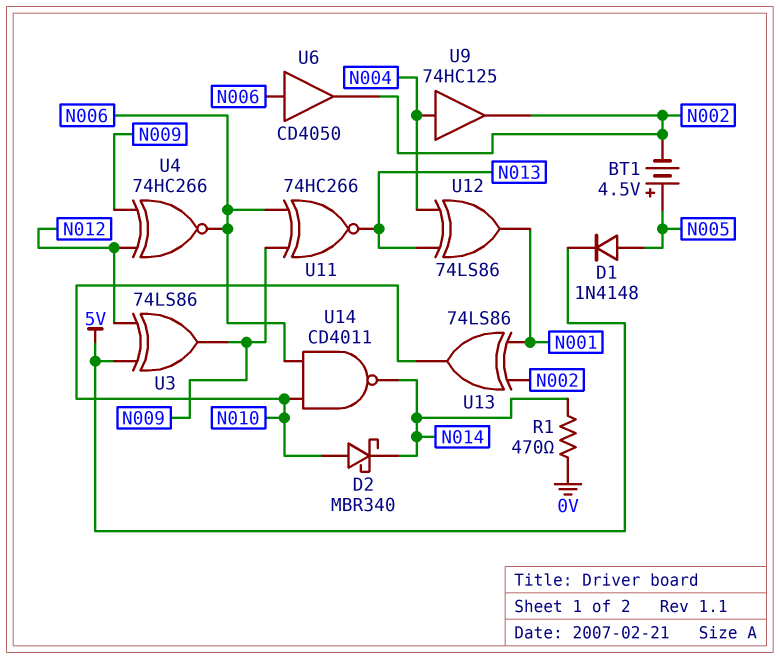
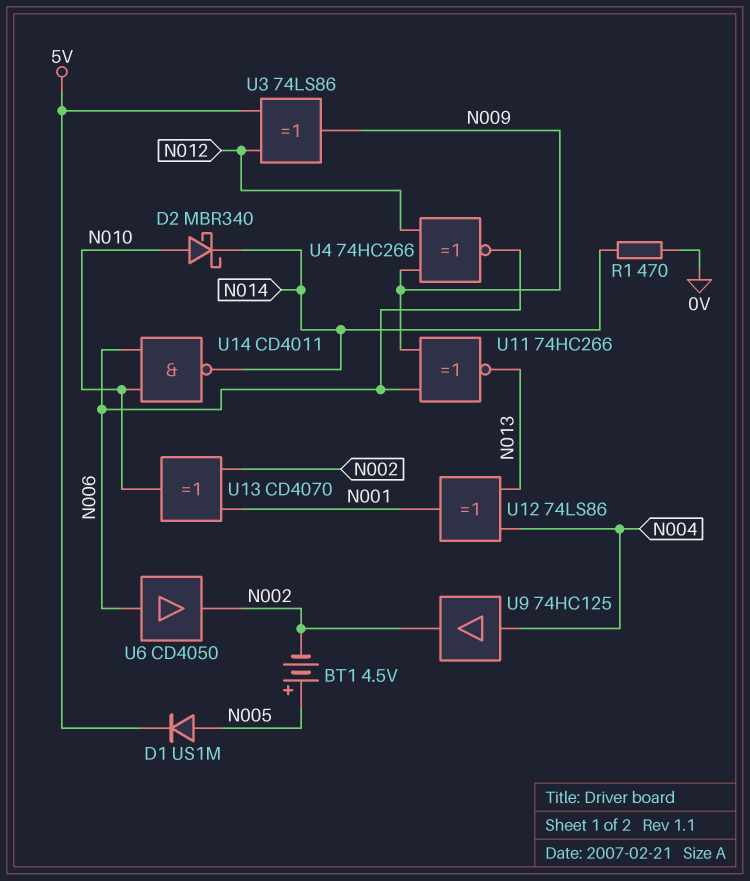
D1: diode 1N4148 (A N005, K 5V) -> diode US1M (A N005, K 5V)
U13: XOR 74LS86 (in N001, in N002, out N010) -> XOR CD4070 (in N001, in N002, out N010)

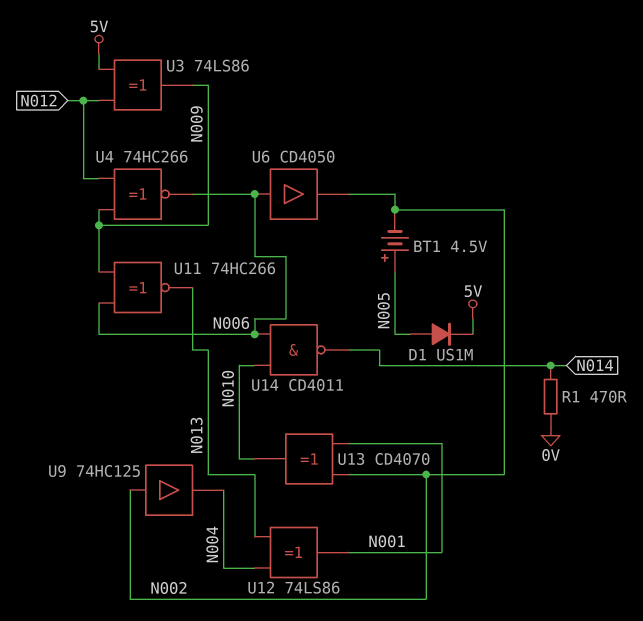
D2: schottky MBR340 (A N010, K N014) -> none
U9: buffer 74HC125 (in N004, out N002) -> buffer 74HC125 (in N002, out N004)

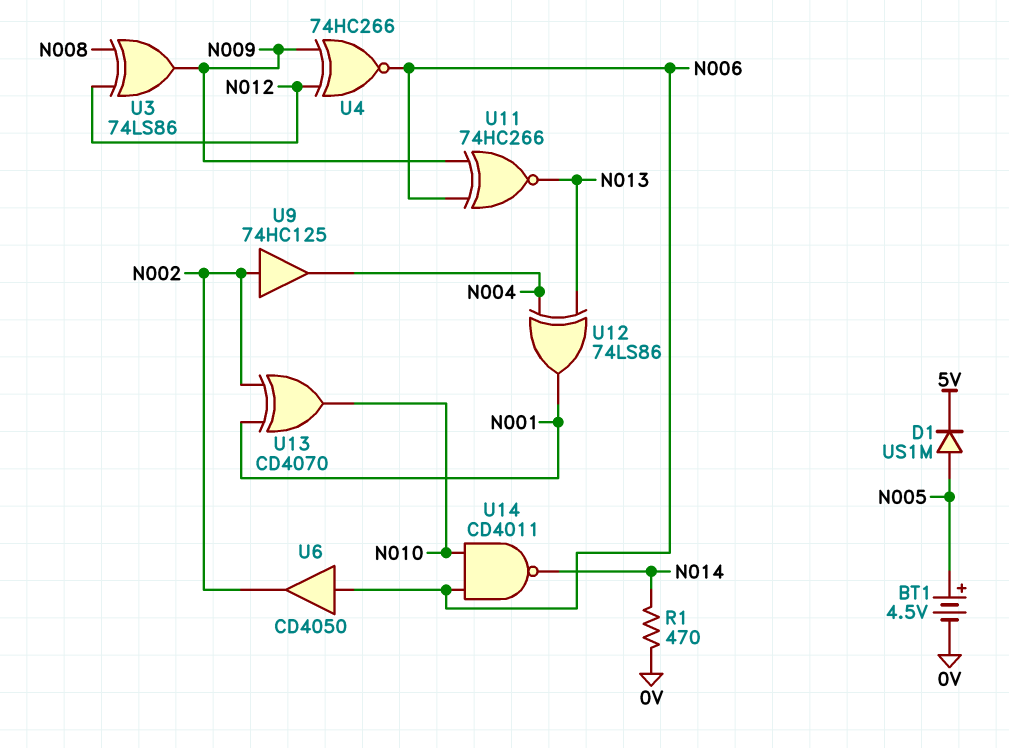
BT1: 4.5V (plus N005, minus N002) -> 4.5V (plus N005, minus 0V)
U3: XOR 74LS86 (in 5V, in N012, out N009) -> XOR 74LS86 (in N008, in N012, out N009)

